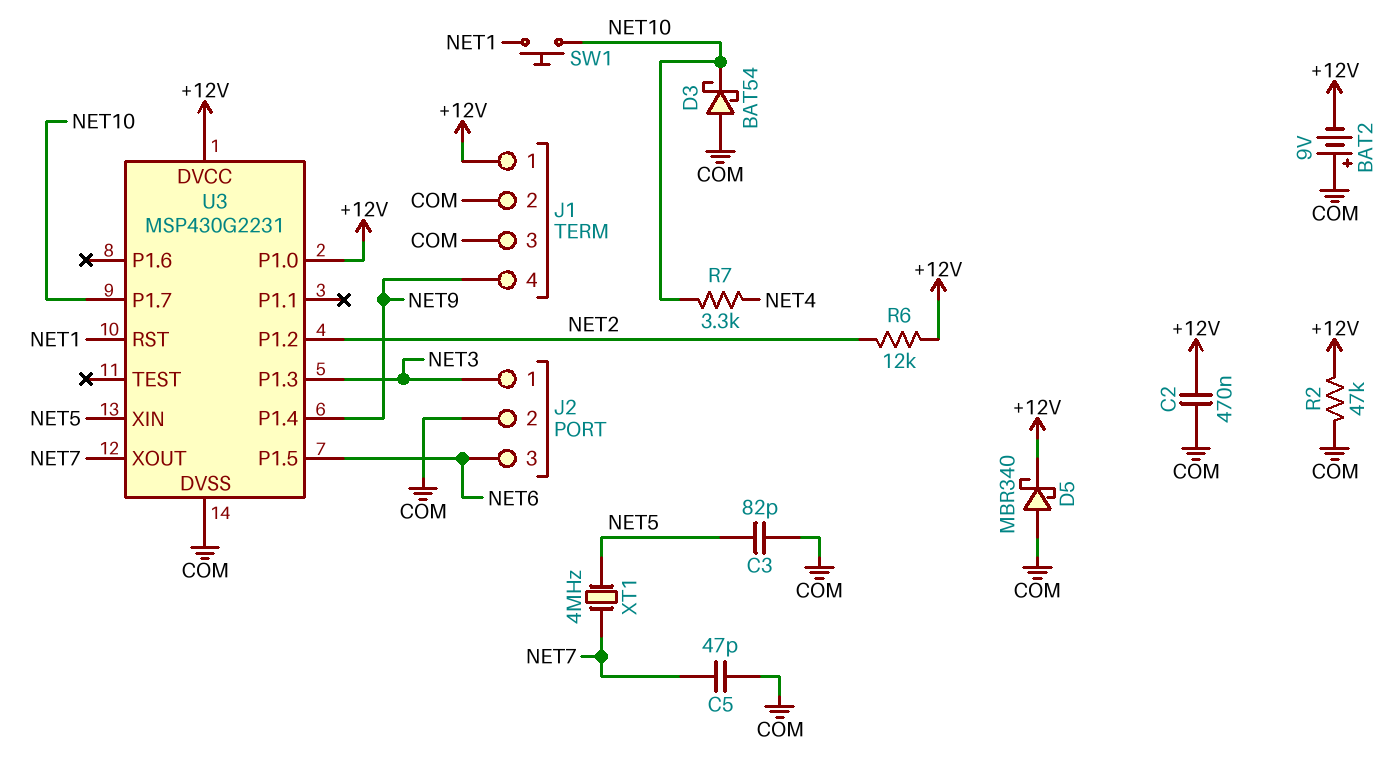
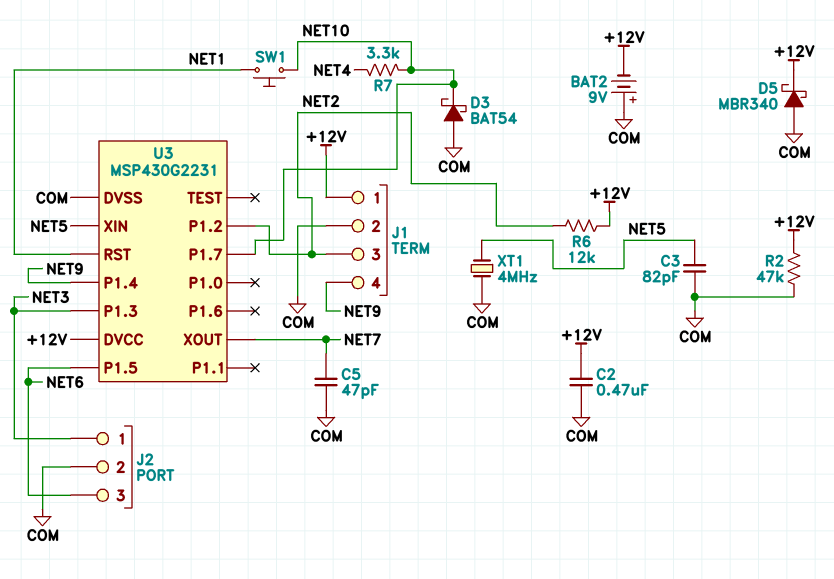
J1 pin 3: COM -> NET2
U3 pin P1.0: +12V -> none
XT1: 4MHz (NET5, NET7) -> 4MHz (COM, NET5)

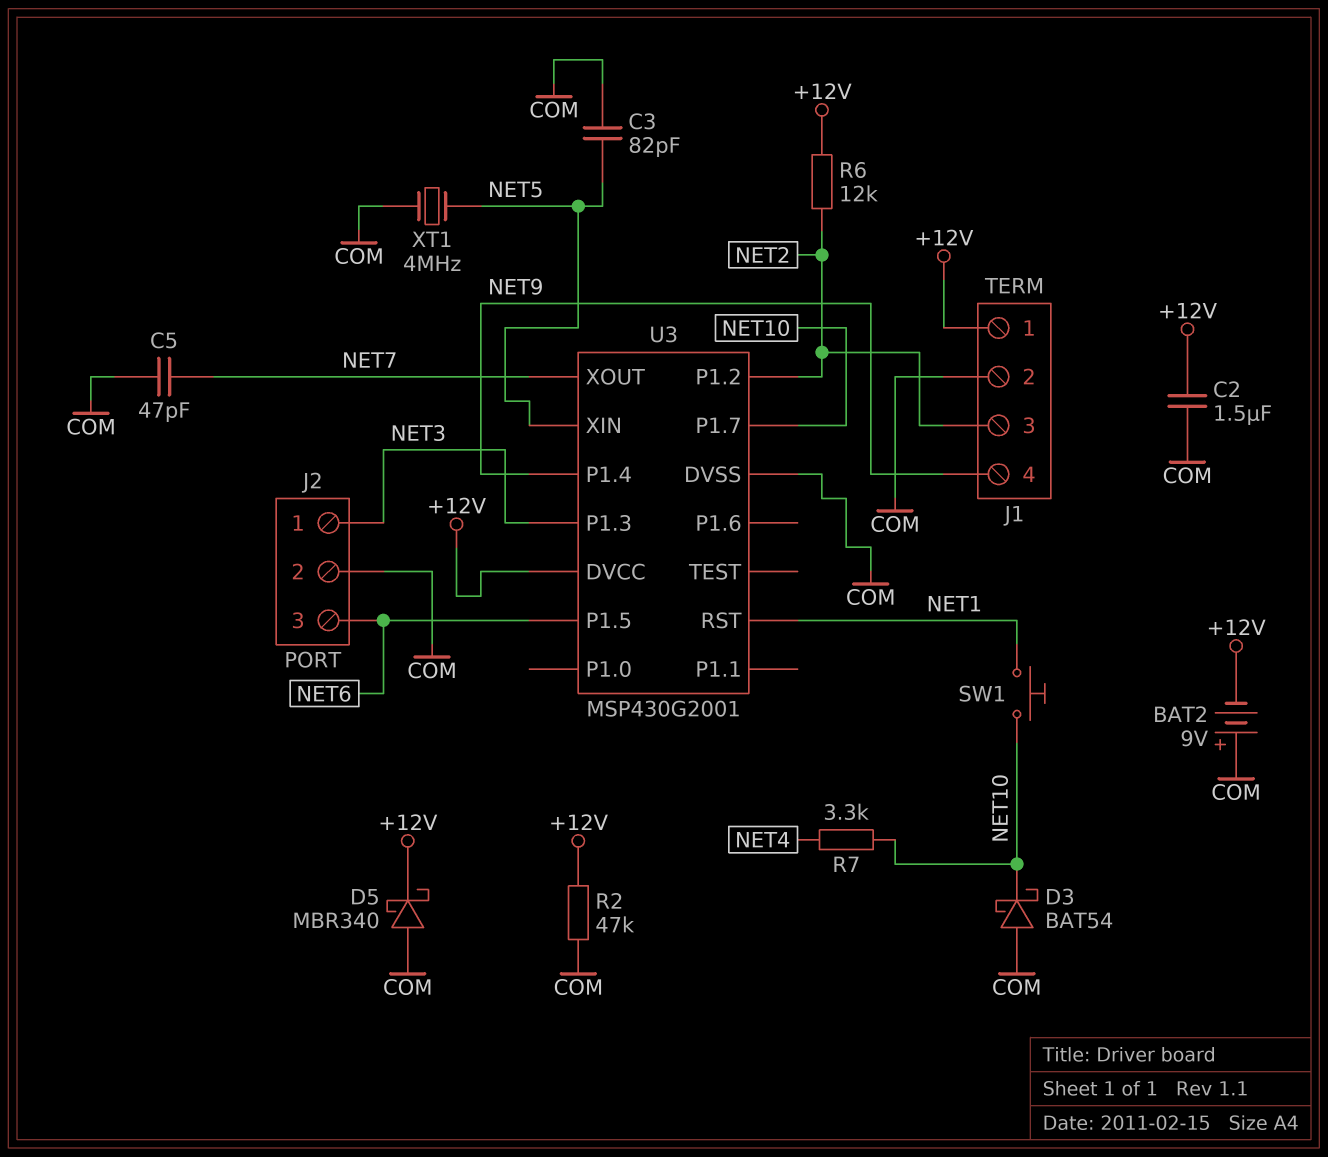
C2: 470nF (+12V, COM) -> 1.5uF (+12V, COM)
U3: MSP430G2231 -> MSP430G2001

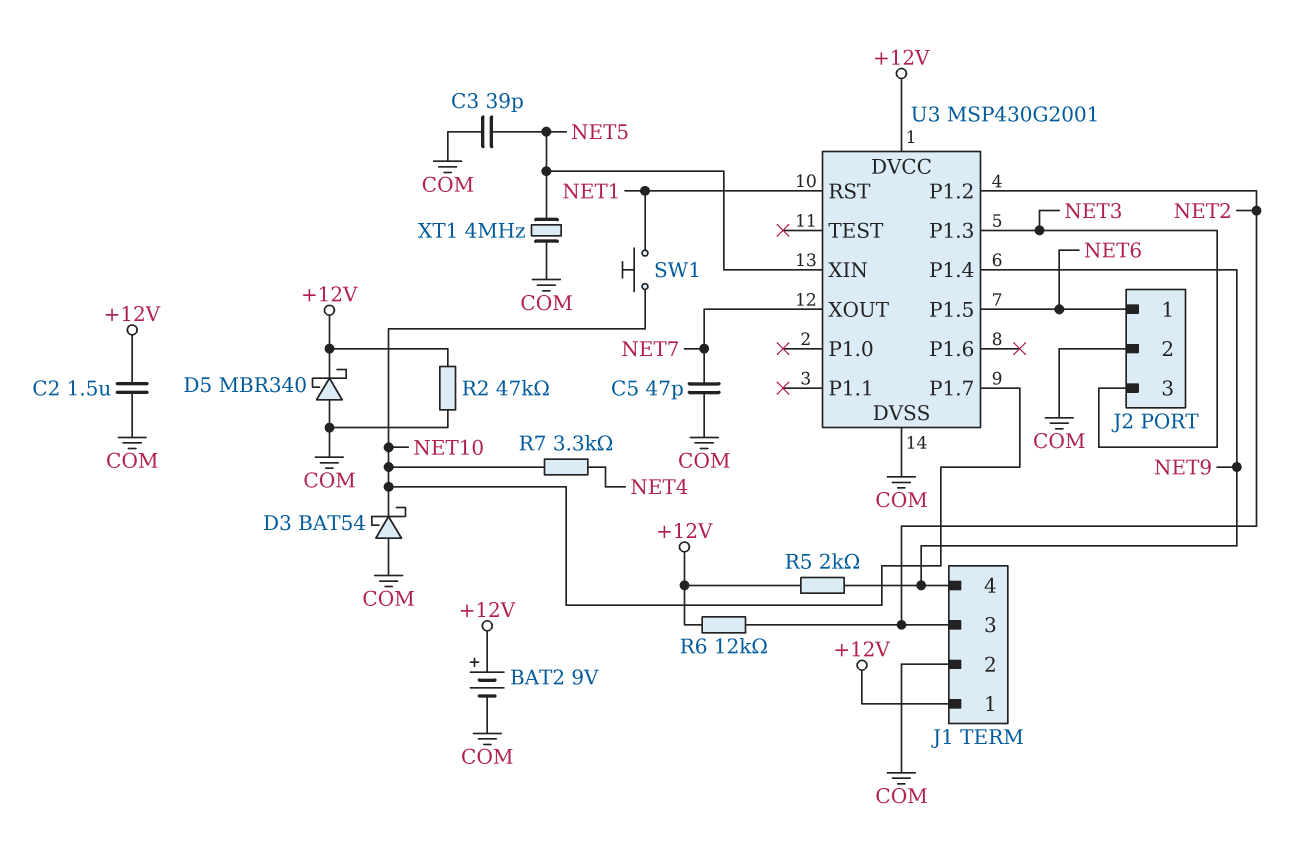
BAT2: 9V (plus COM, minus +12V) -> 9V (plus +12V, minus COM)
C3: 82pF (COM, NET5) -> 39pF (COM, NET5)
J2 pin 1: NET3 -> NET6
J2 pin 3: NET6 -> NET3
R5: none -> 2k (+12V, NET9)

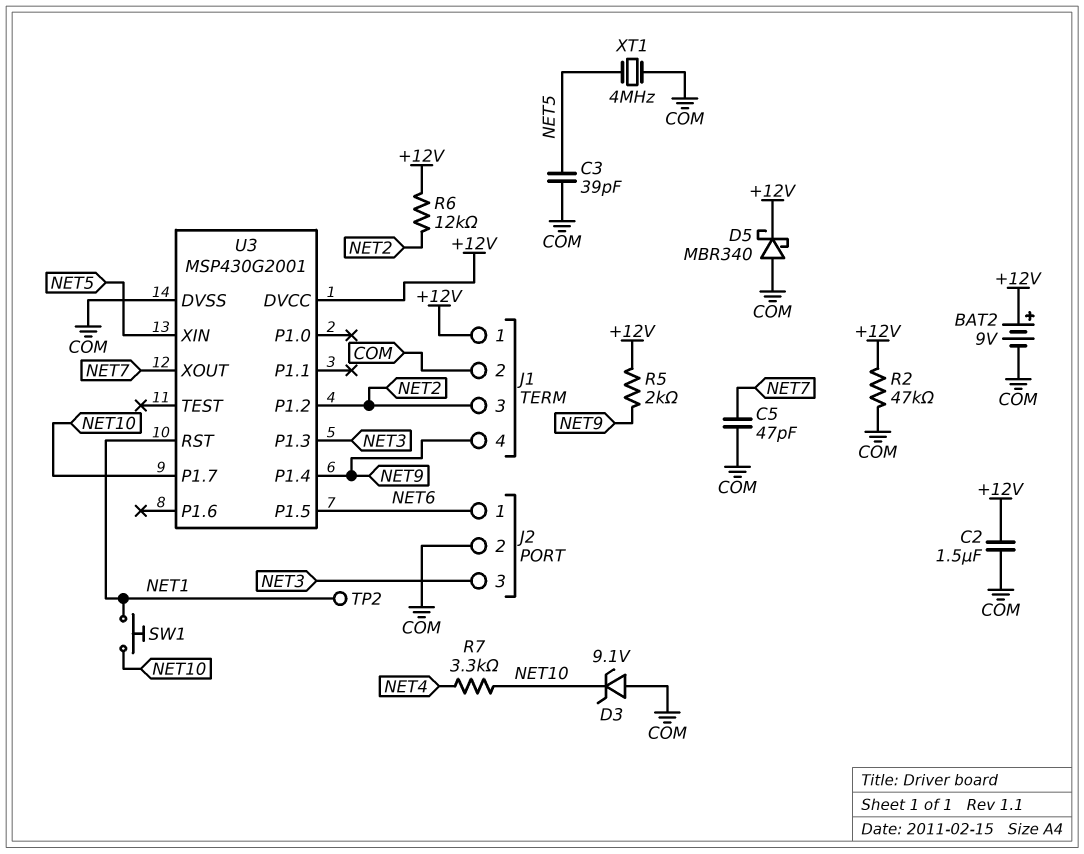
D3: schottky BAT54 (A COM, K NET10) -> zener 9.1V (A COM, K NET10)
TP2: none -> test point (NET1)

